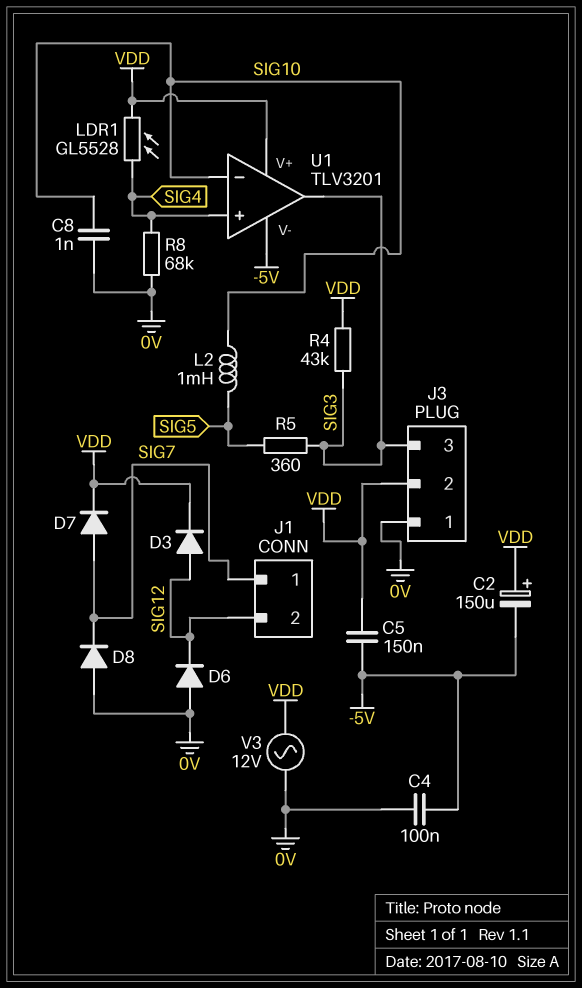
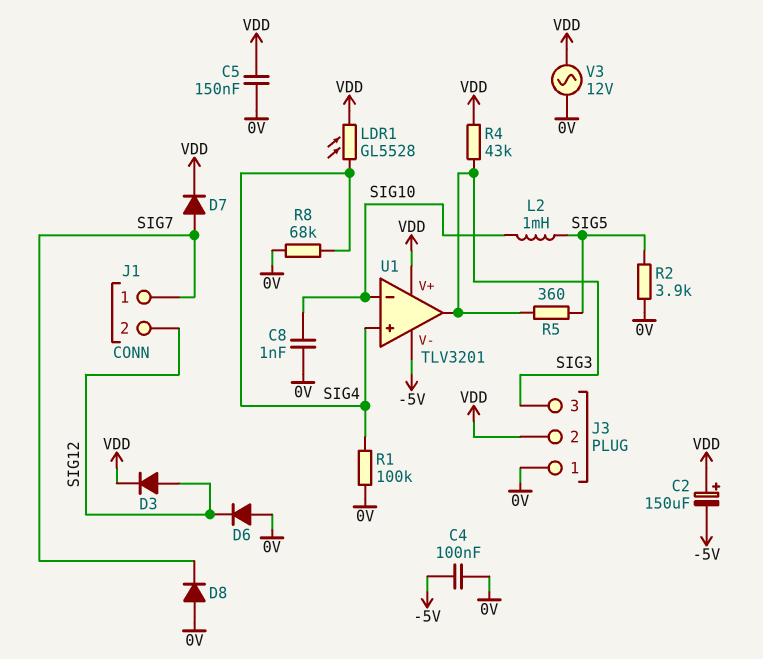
C5: 150nF (-5V, VDD) -> 150nF (0V, VDD)
R1: none -> 100k (0V, SIG4)
R2: none -> 3.9k (0V, SIG5)

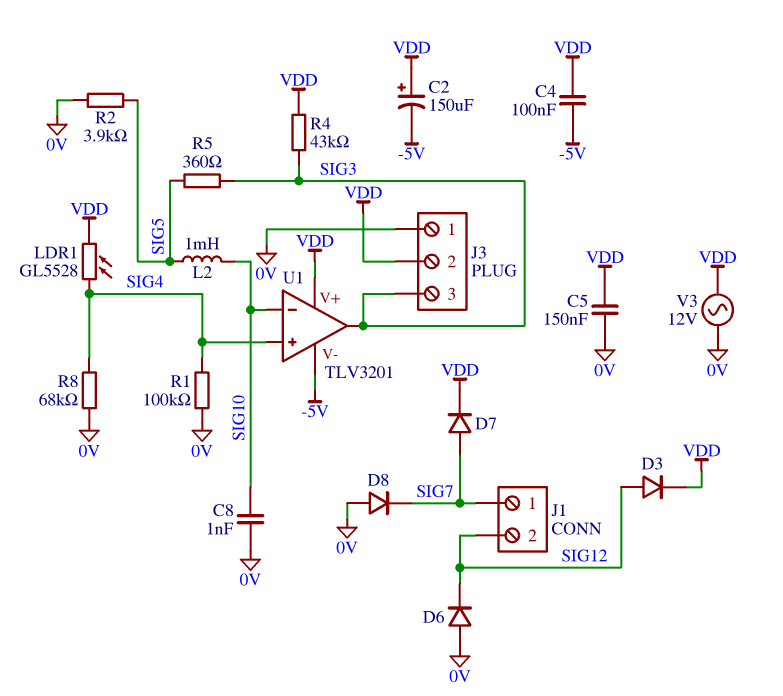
C4: 100nF (-5V, 0V) -> 100nF (-5V, VDD)

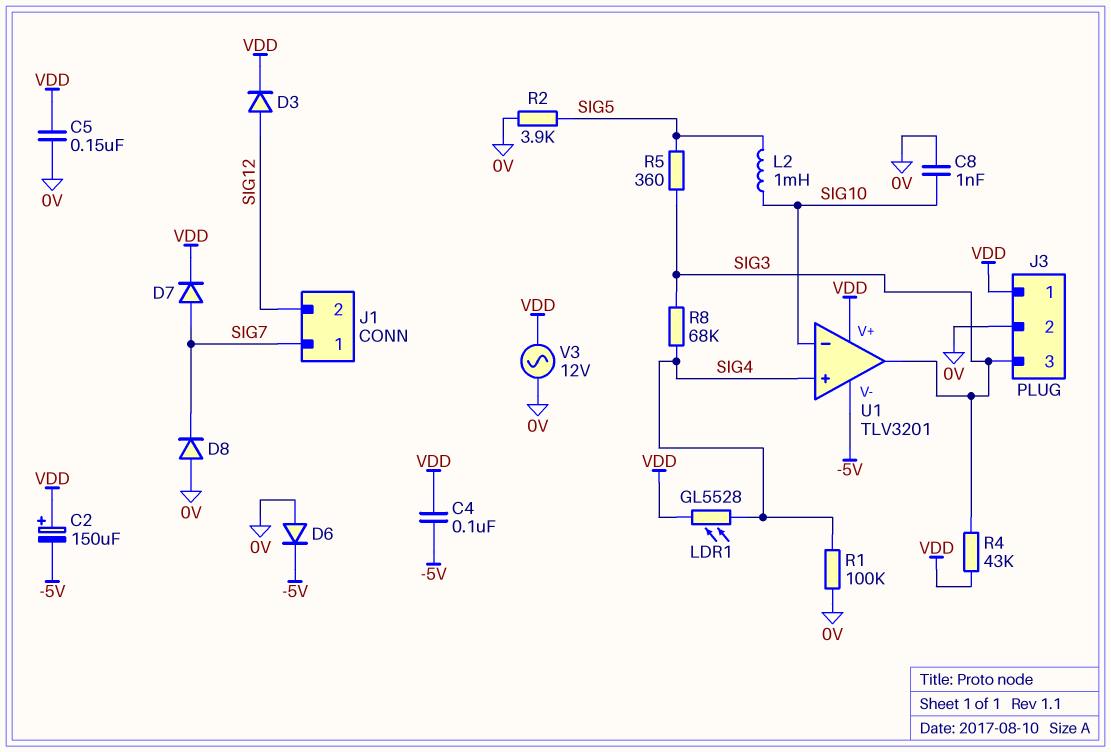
D6: diode (A 0V, K SIG12) -> diode (A 0V, K -5V)
J3 pin 1: 0V -> VDD
J3 pin 2: VDD -> 0V
R8: 68k (0V, SIG4) -> 68k (SIG3, SIG4)

